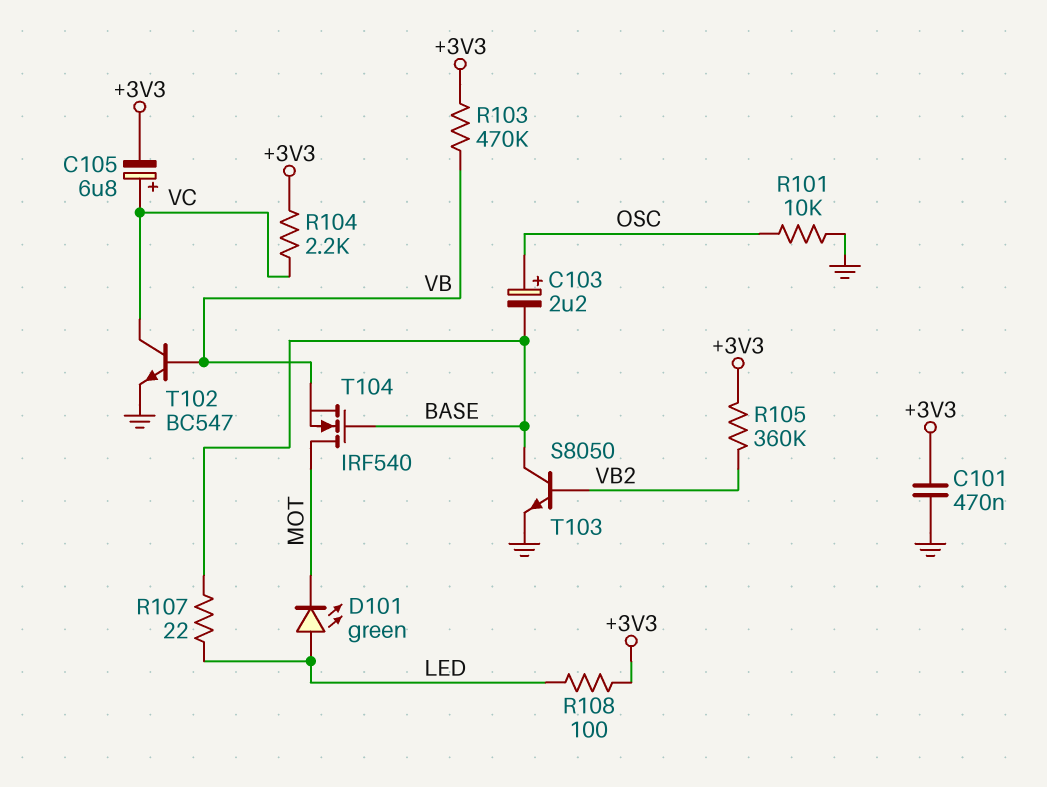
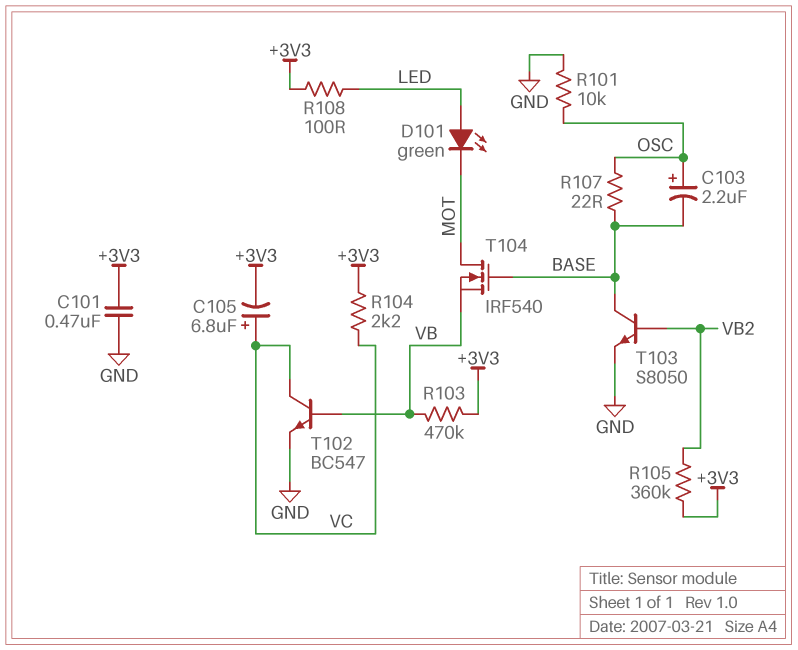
R107: 22 (BASE, LED) -> 22 (BASE, OSC)

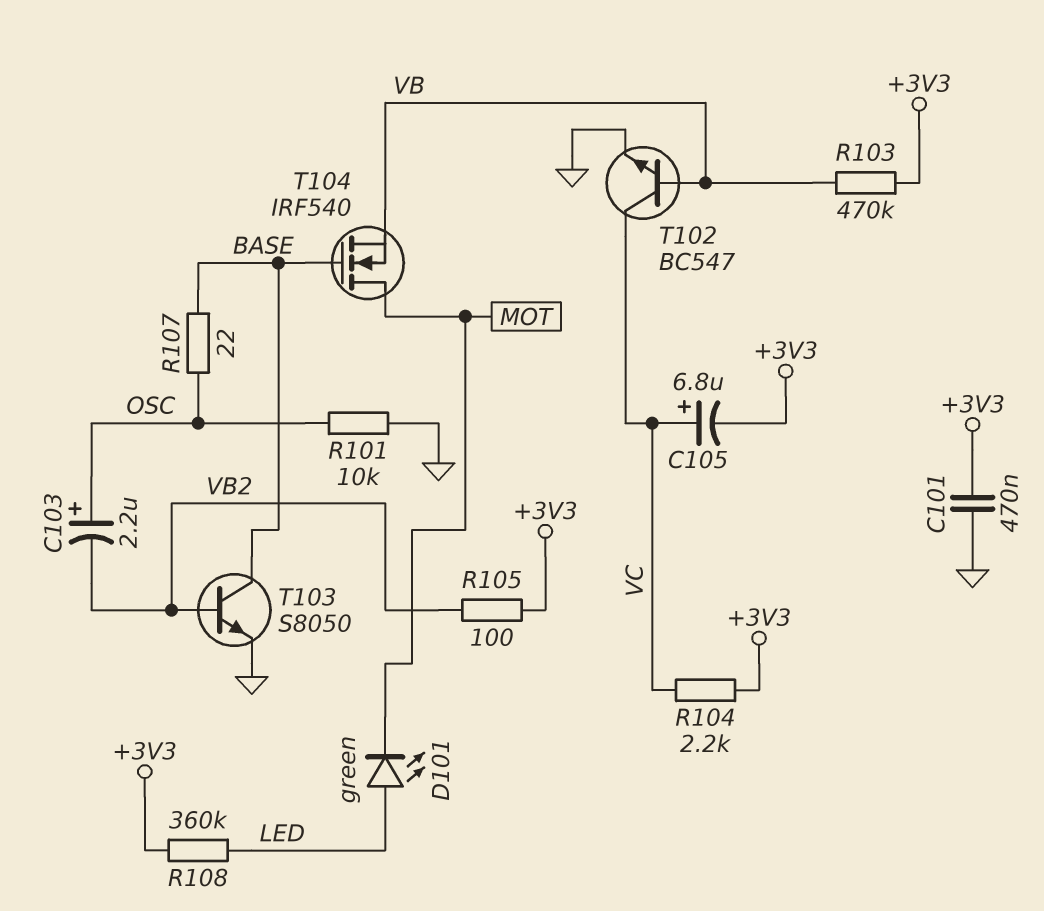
C103: 2.2uF (plus OSC, minus BASE) -> 2.2uF (plus OSC, minus VB2)
R105: 360k (+3V3, VB2) -> 100 (+3V3, VB2)
R108: 100 (+3V3, LED) -> 360k (+3V3, LED)

